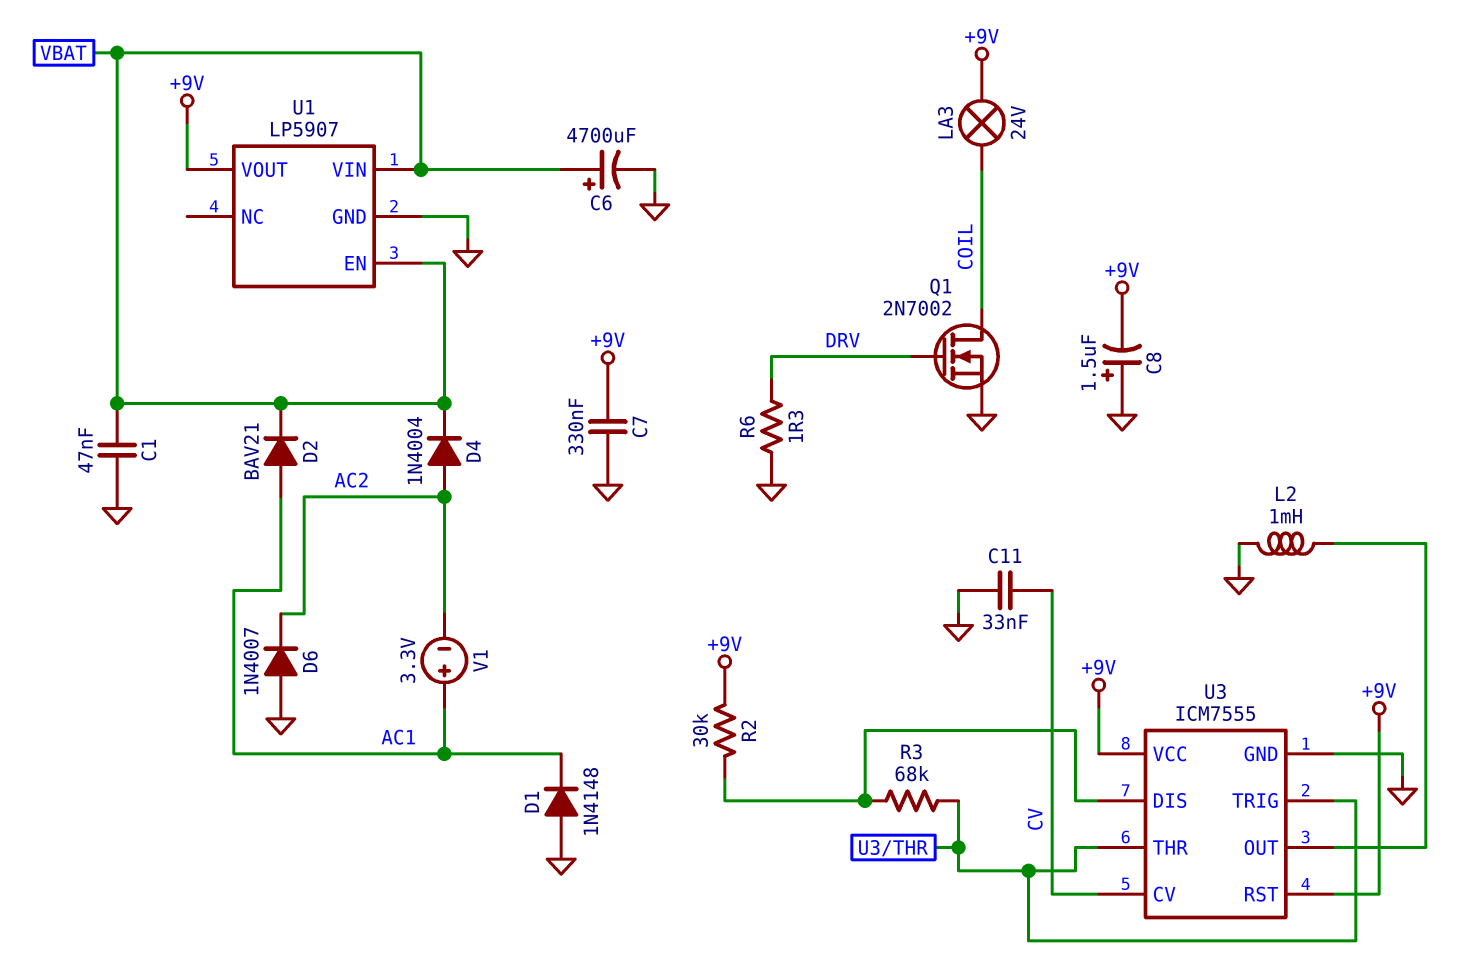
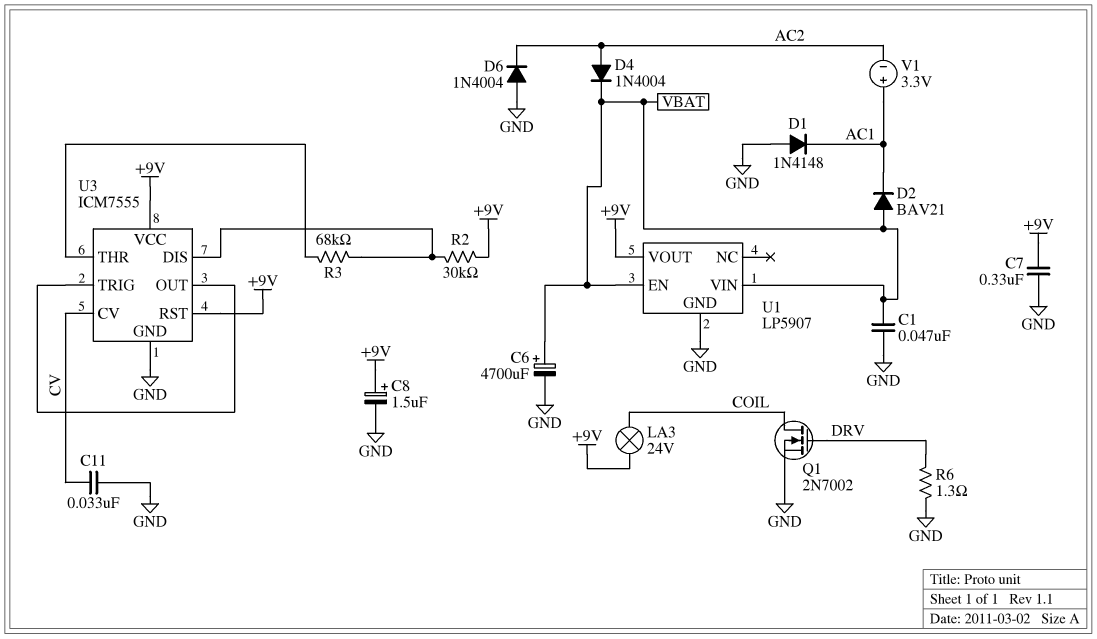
C8: 1.5uF (plus GND, minus +9V) -> 1.5uF (plus +9V, minus GND)
D2: diode BAV21 (A AC1, K VBAT) -> diode BAV21 (A VBAT, K AC1)
D6: diode 1N4007 (A GND, K AC2) -> diode 1N4004 (A GND, K AC2)
L2: 1mH (GND, U3/OUT) -> none
U3 pin TRIG: U3/THR -> U3/OUT

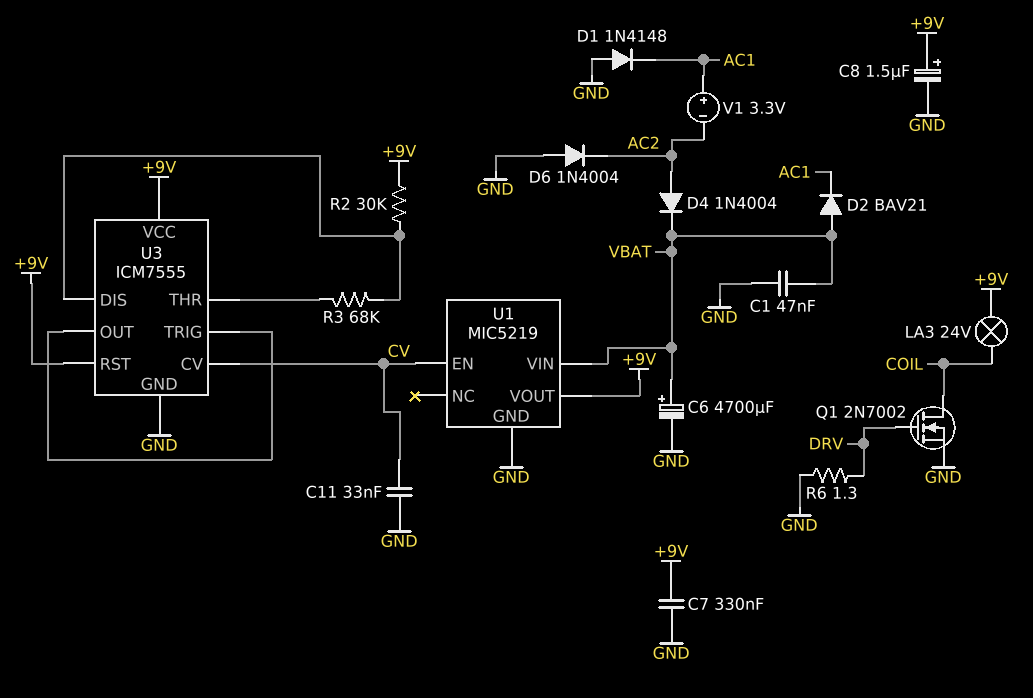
U1: LP5907 -> MIC5219
U1 pin EN: VBAT -> CV

